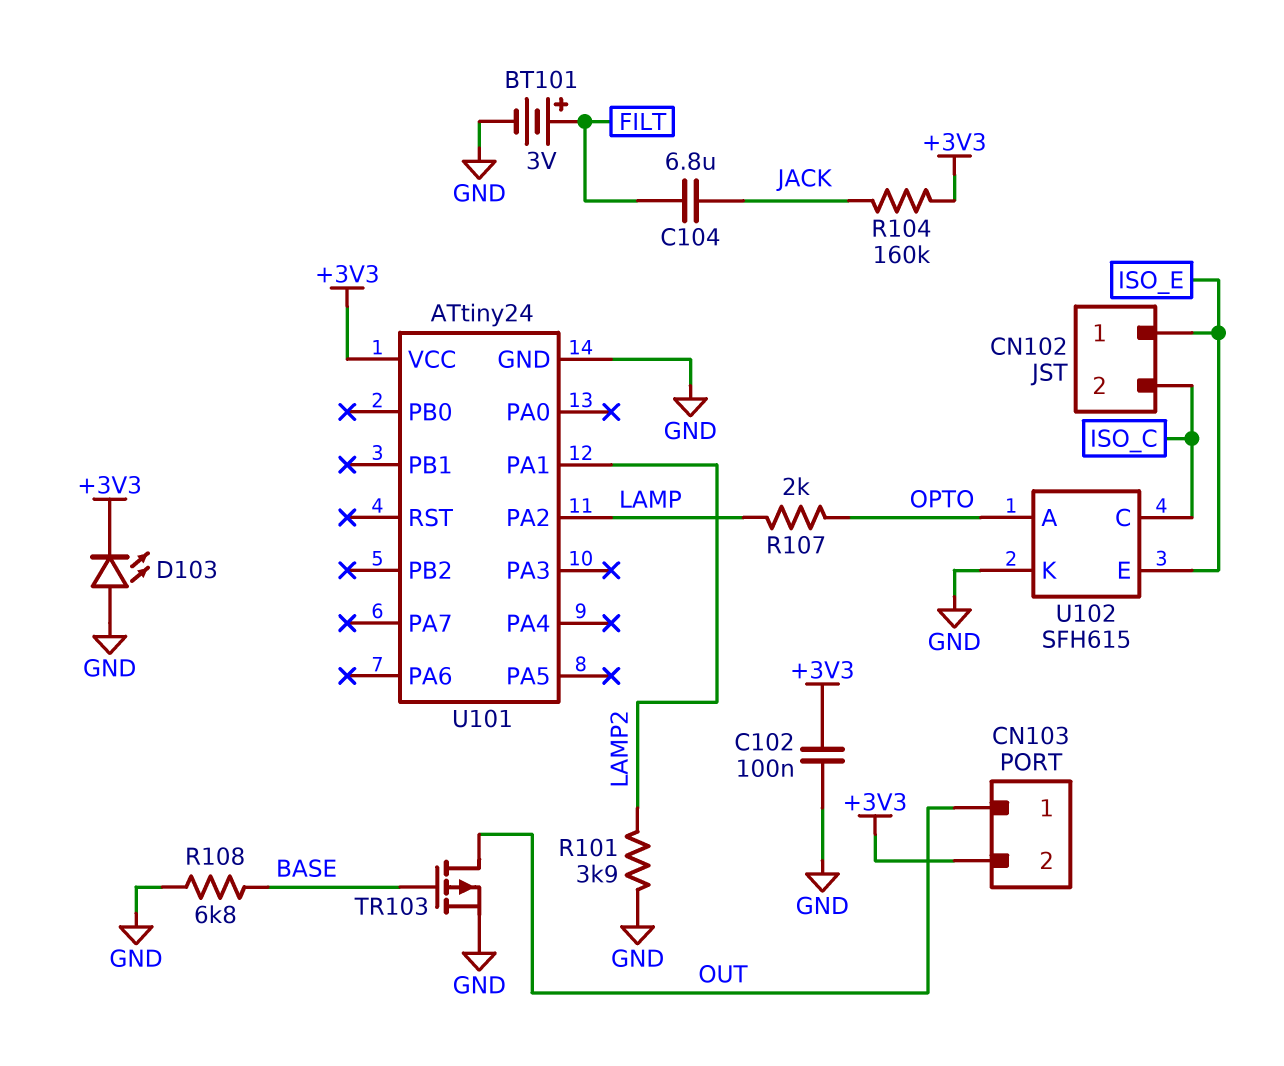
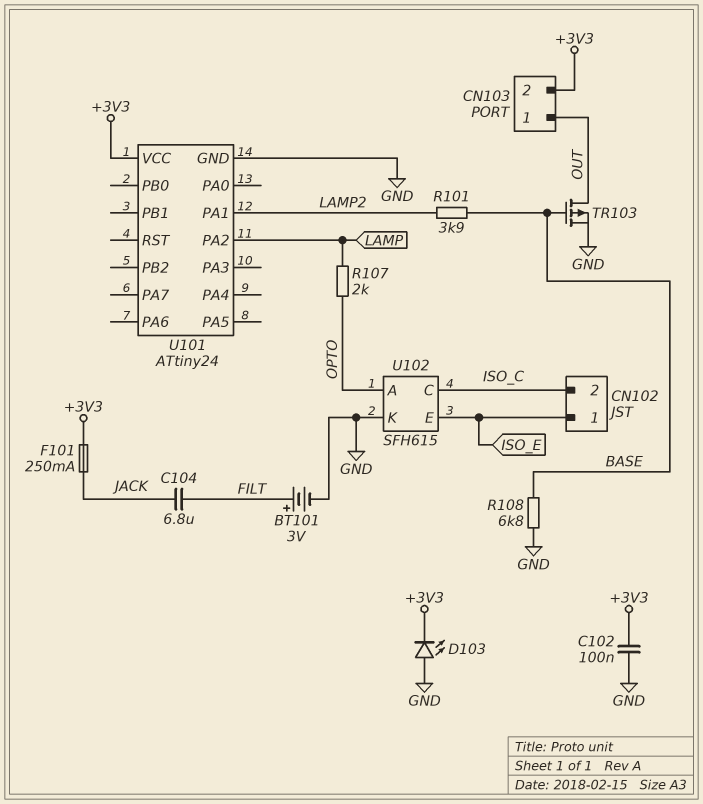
F101: none -> 250mA (+3V3, JACK)
R101: 3.9k (GND, LAMP2) -> 3.9k (BASE, LAMP2)
R104: 160k (+3V3, JACK) -> none

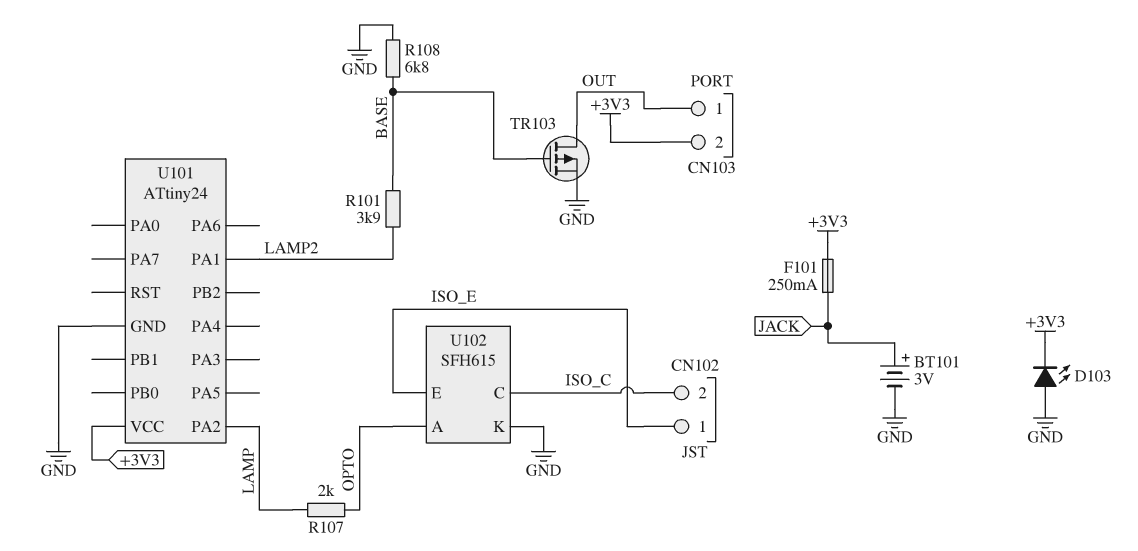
BT101: 3V (plus FILT, minus GND) -> 3V (plus JACK, minus GND)
C102: 100nF (+3V3, GND) -> none
C104: 6.8uF (FILT, JACK) -> none

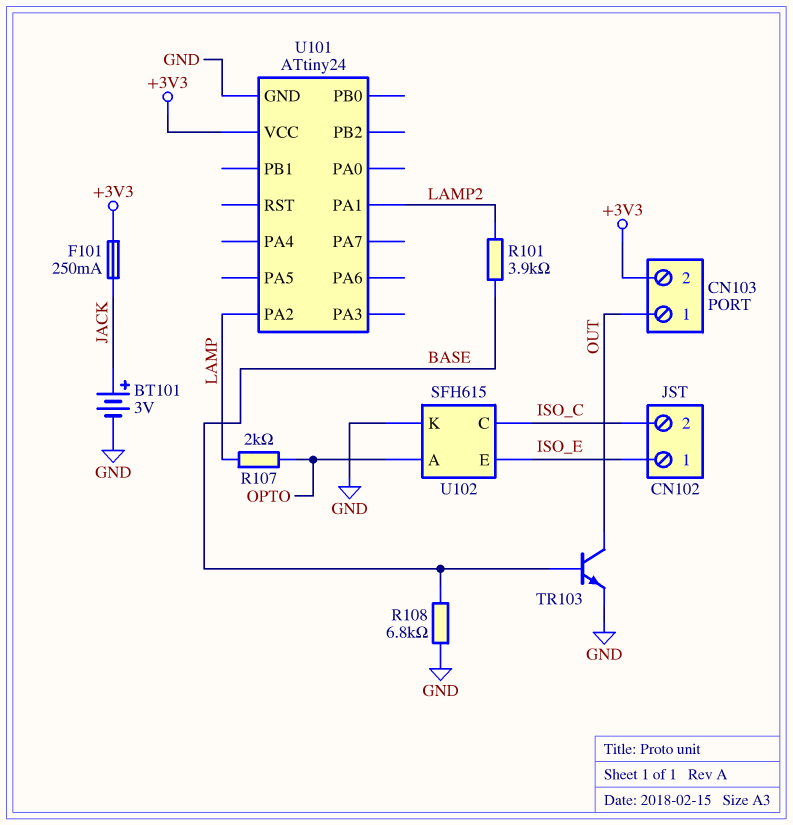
D103: LED (A GND, K +3V3) -> none
TR103: PMOS (G BASE, D OUT, S GND) -> NPN (B BASE, C OUT, E GND)

